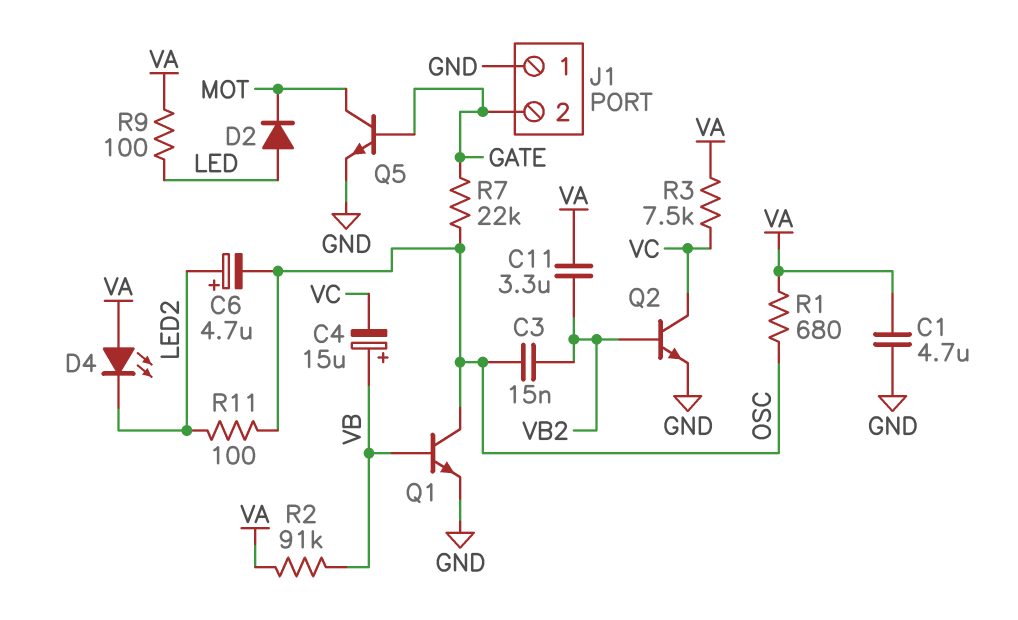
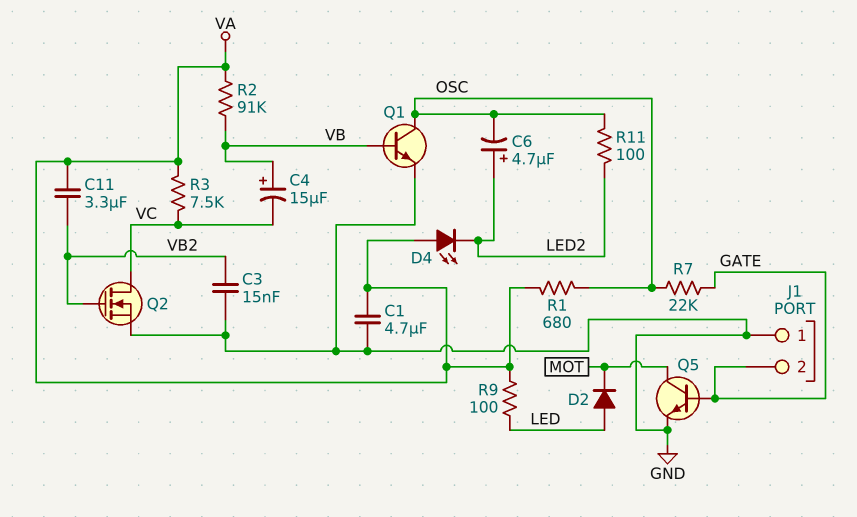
C3: 15nF (OSC, VB2) -> 15nF (GND, VB2)
Q2: NPN (B VB2, C VC, E GND) -> NMOS (G VB2, D VC, S GND)

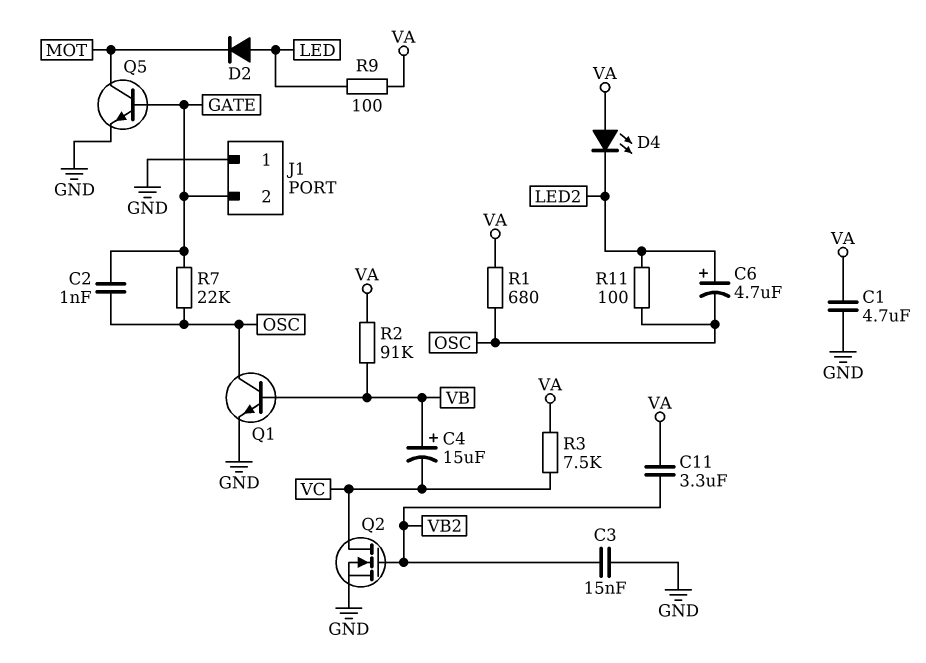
C2: none -> 1nF (GATE, OSC)

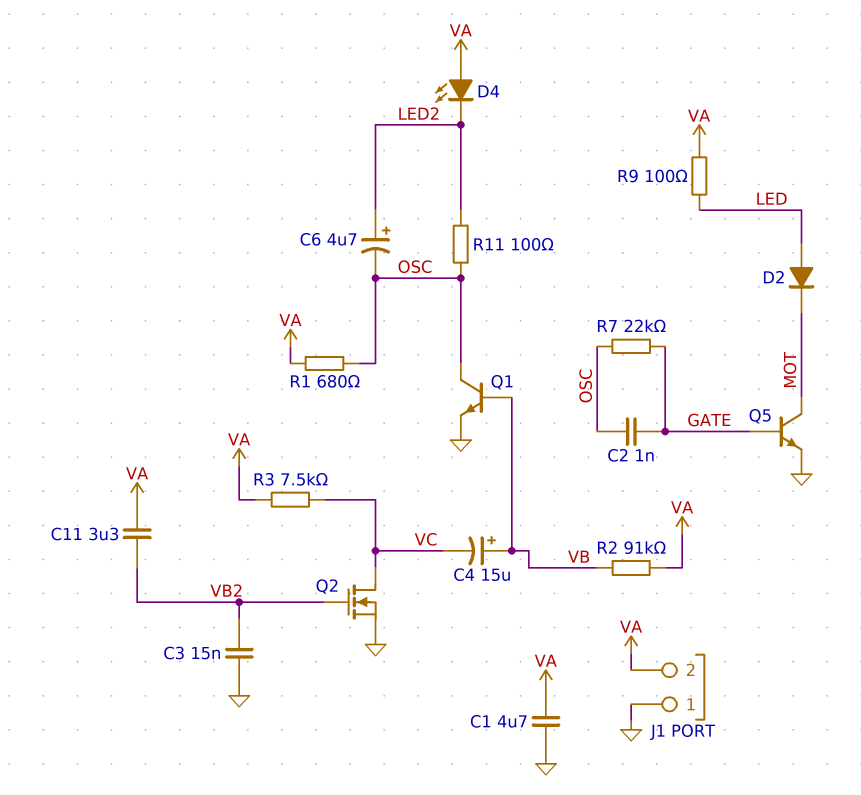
J1 pin 2: GATE -> VA

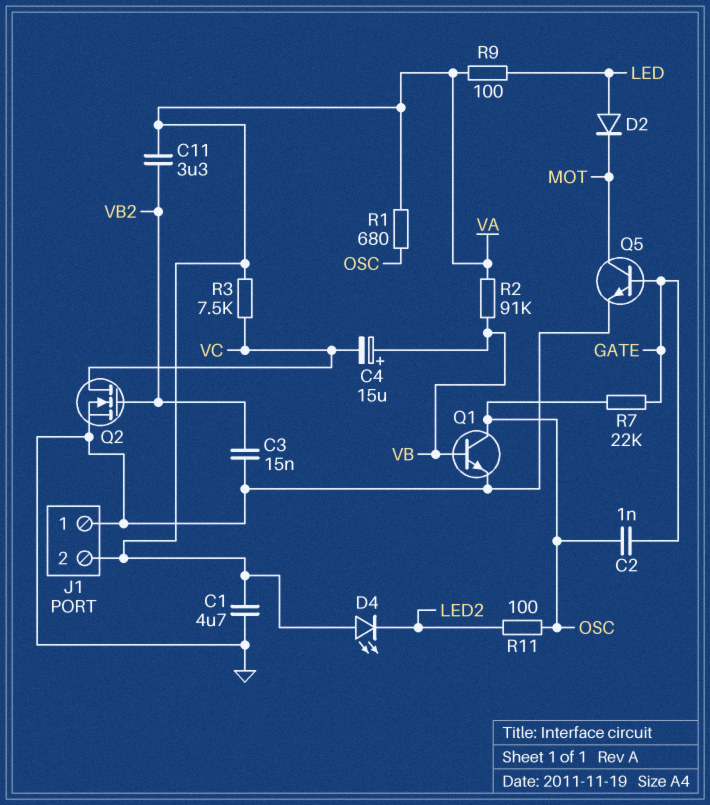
C6: 4.7uF (plus LED2, minus OSC) -> none

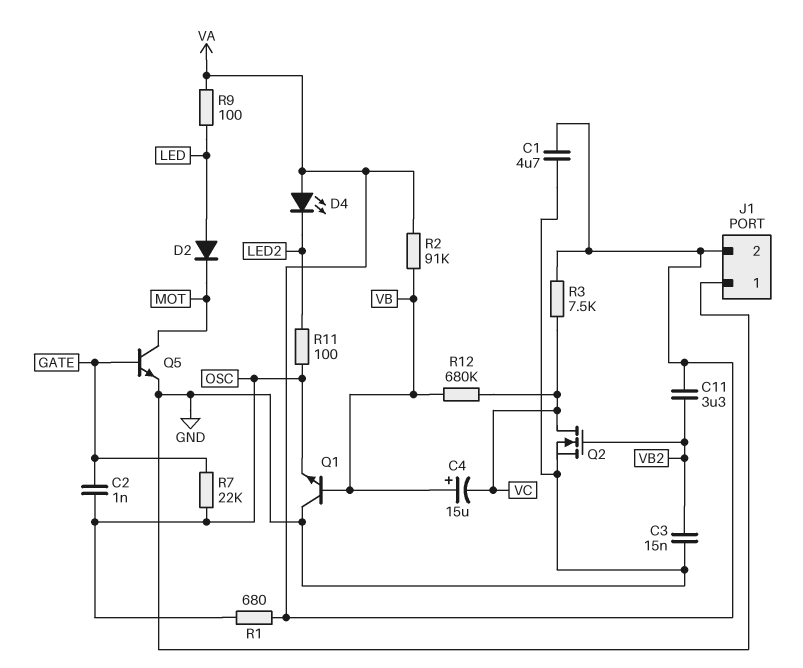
Q1: NPN (B VB, C OSC, E GND) -> NPN (B VB, C GND, E OSC)
R12: none -> 680k (VB, VC)

